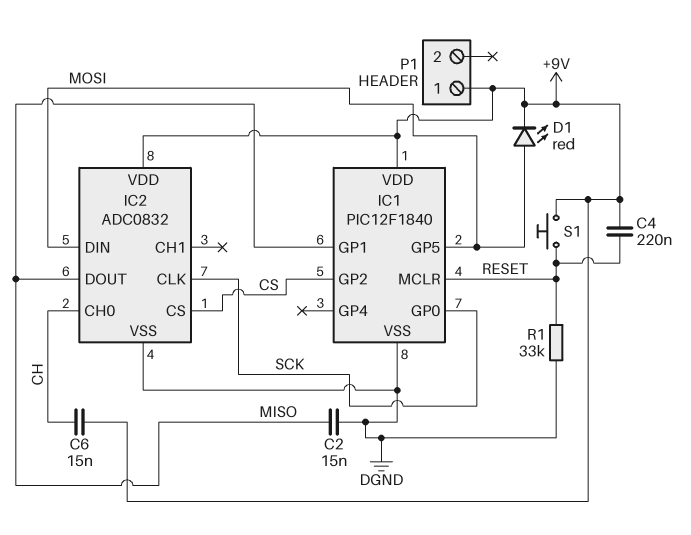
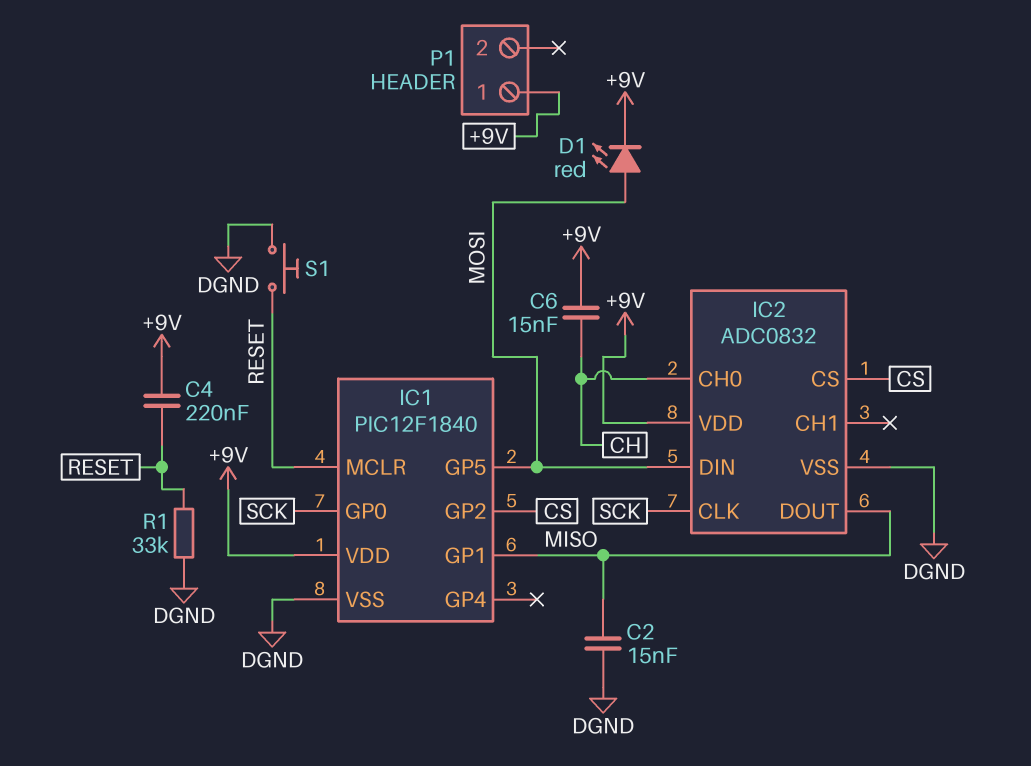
S1: button (+9V, RESET) -> button (DGND, RESET)

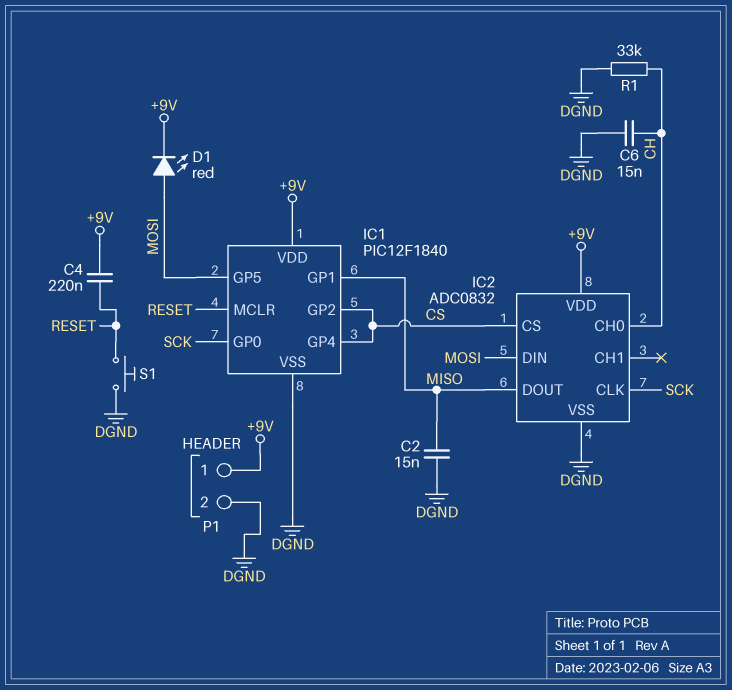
C6: 15nF (+9V, CH) -> 15nF (CH, DGND)
IC1 pin GP4: none -> CS
P1 pin 2: none -> DGND
R1: 33k (DGND, RESET) -> 33k (CH, DGND)

